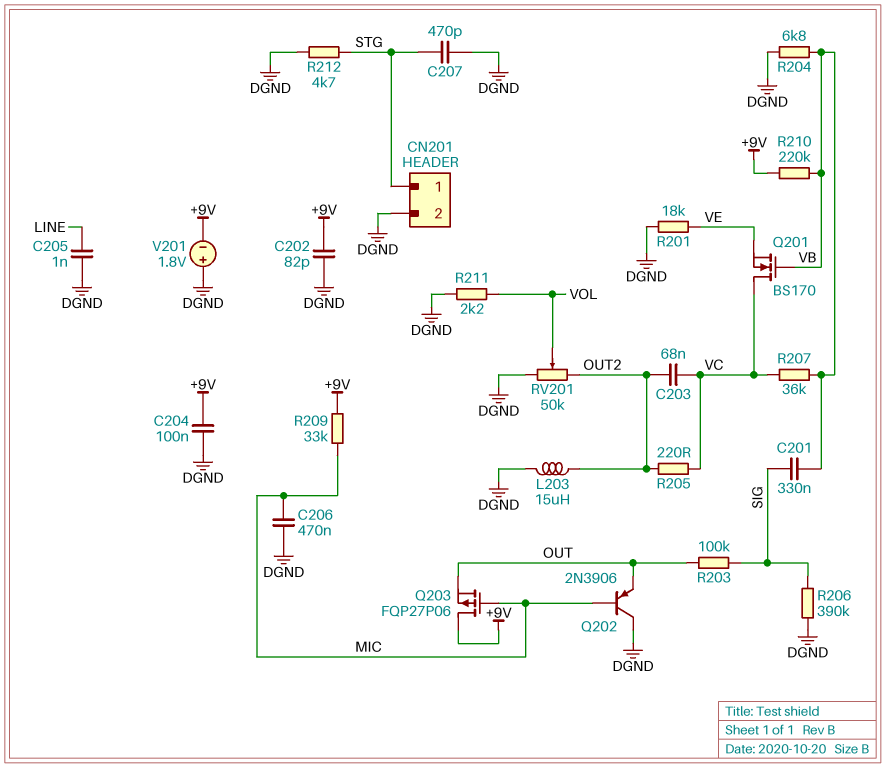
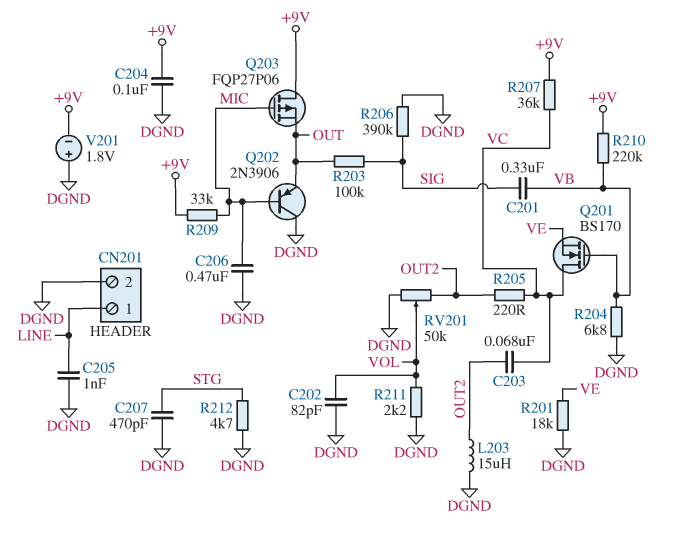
C202: 82pF (+9V, DGND) -> 82pF (DGND, VOL)
CN201 pin 1: STG -> LINE
R207: 36k (VB, VC) -> 36k (+9V, VC)

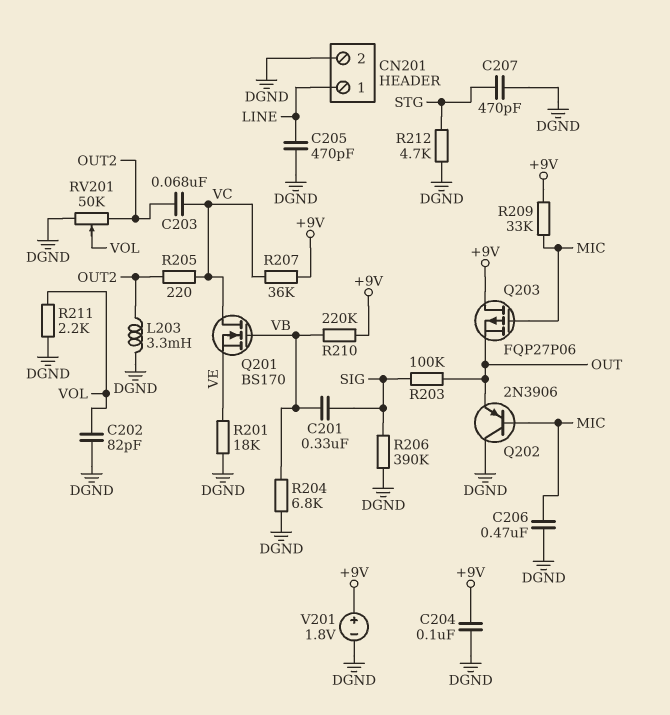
C205: 1nF (DGND, LINE) -> 470pF (DGND, LINE)
L203: 15uH (DGND, OUT2) -> 3.3mH (DGND, OUT2)
V201: 1.8V (plus DGND, minus +9V) -> 1.8V (plus +9V, minus DGND)

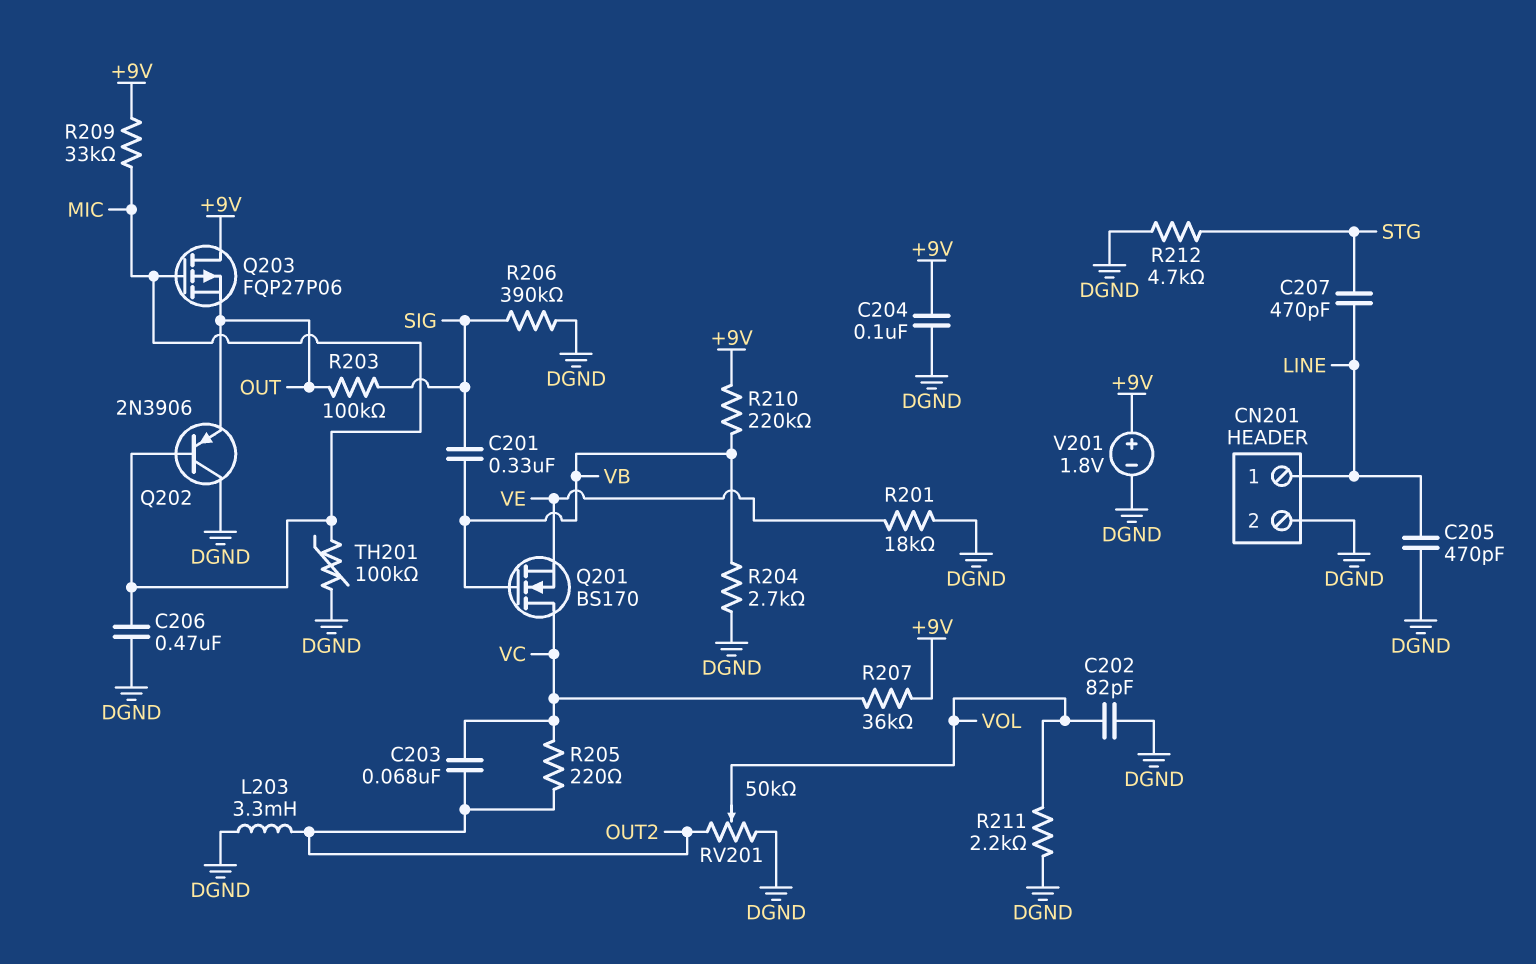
C207: 470pF (DGND, STG) -> 470pF (LINE, STG)
R204: 6.8k (DGND, VB) -> 2.7k (DGND, VB)
TH201: none -> 100k (DGND, MIC)

